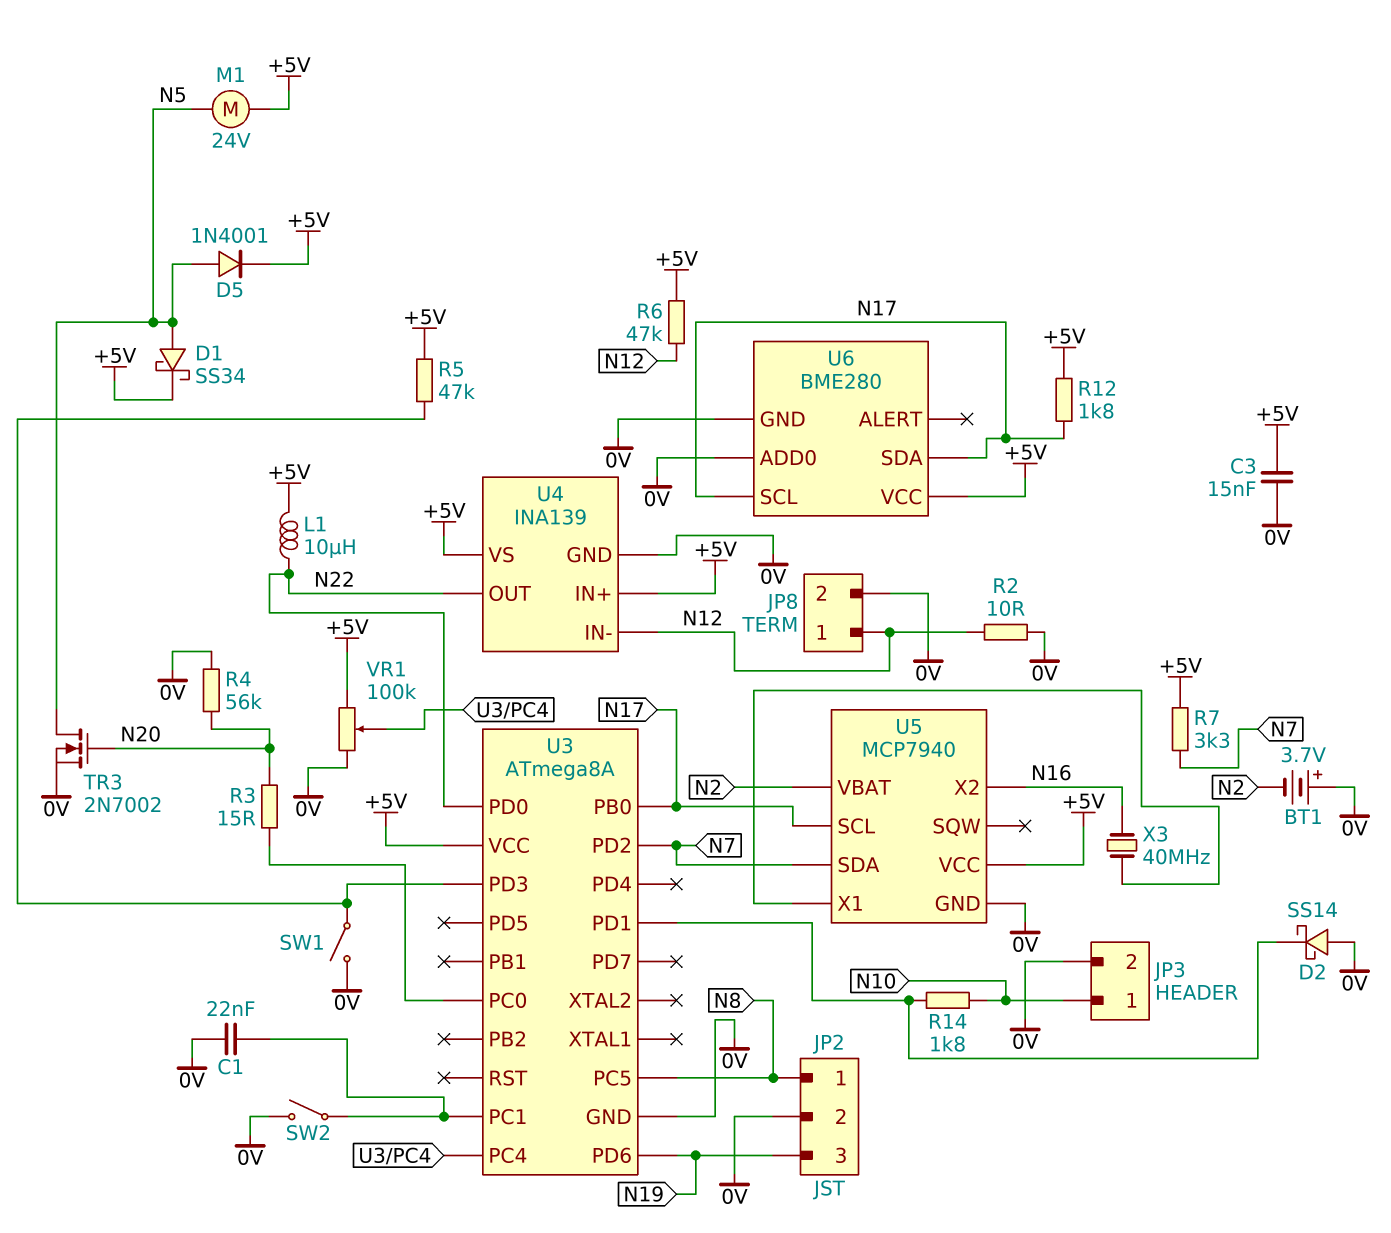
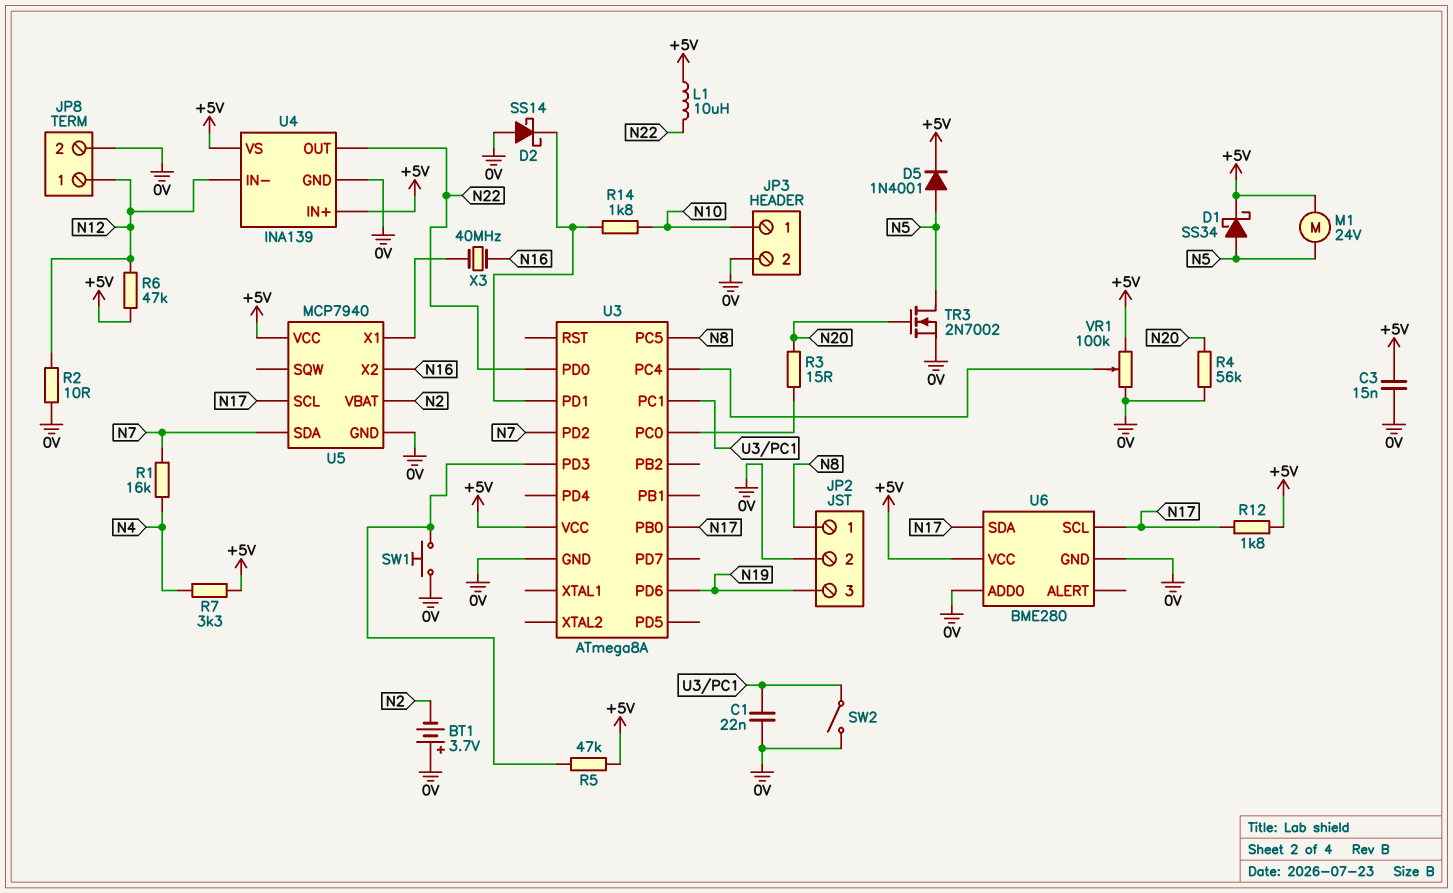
R1: none -> 16k (N4, N7)
R7: 3.3k (+5V, N7) -> 3.3k (+5V, N4)
SW1: switch (0V, U3/PD3) -> button (0V, U3/PD3)

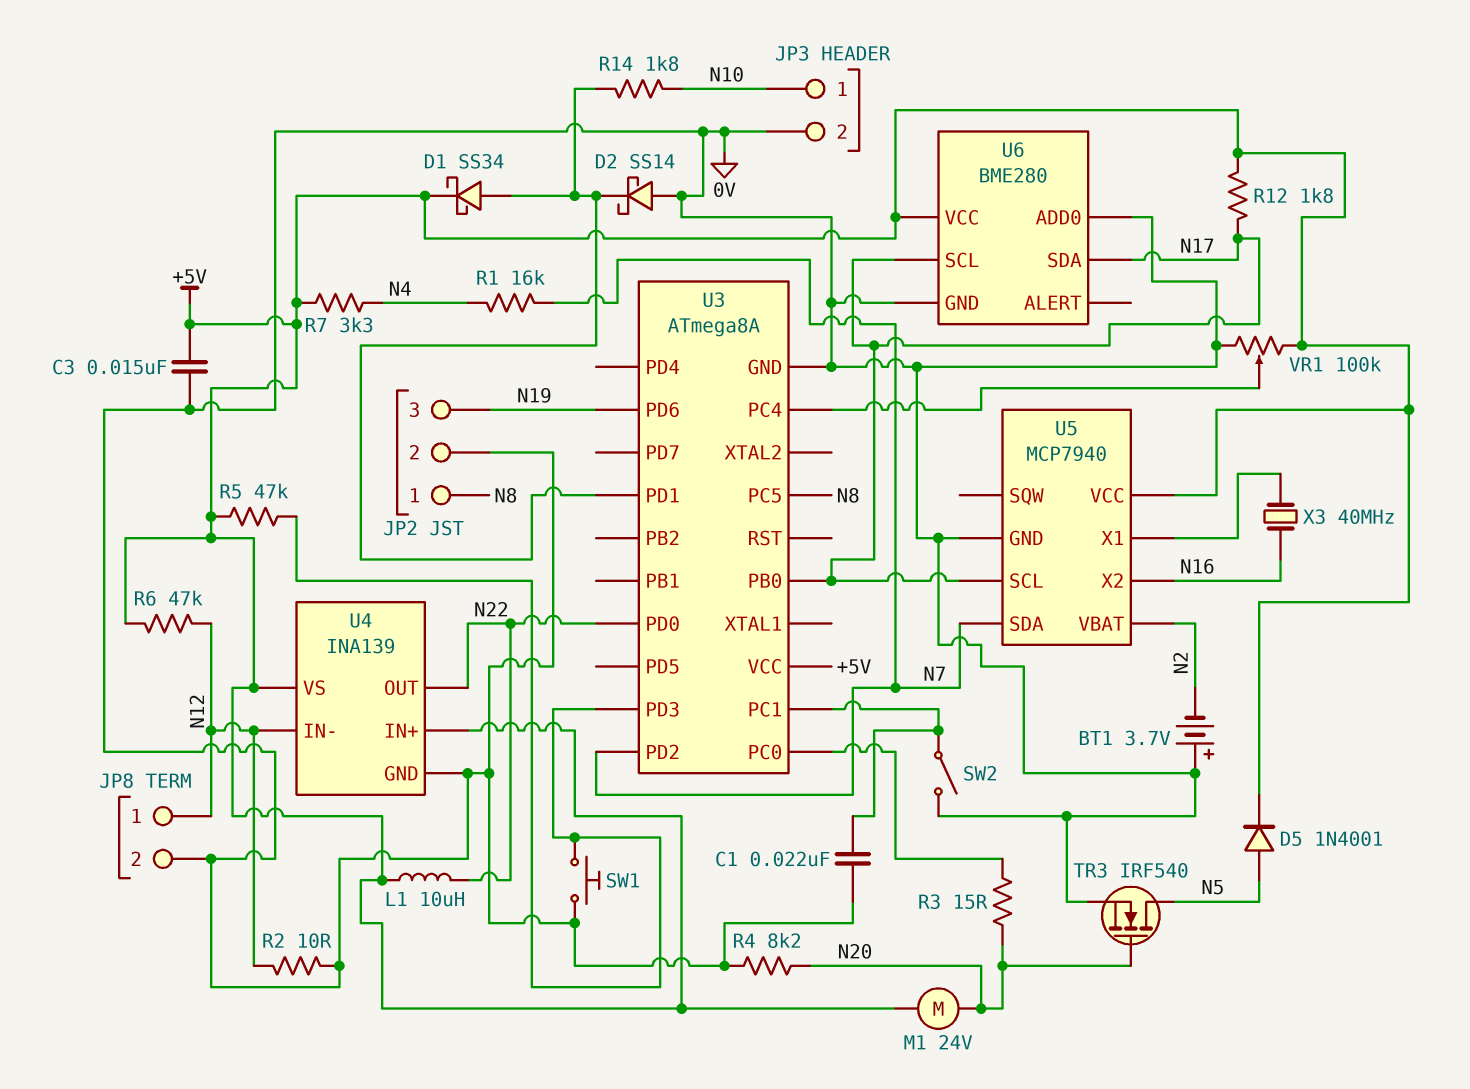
D1: schottky SS34 (A N5, K +5V) -> schottky SS34 (A U3/PD1, K +5V)
M1: motor 24V (+5V, N5) -> motor 24V (+5V, N20)
R4: 56k (0V, N20) -> 8.2k (0V, N20)
TR3: NMOS 2N7002 (G N20, D N5, S 0V) -> NMOS IRF540 (G N20, D N5, S 0V)

